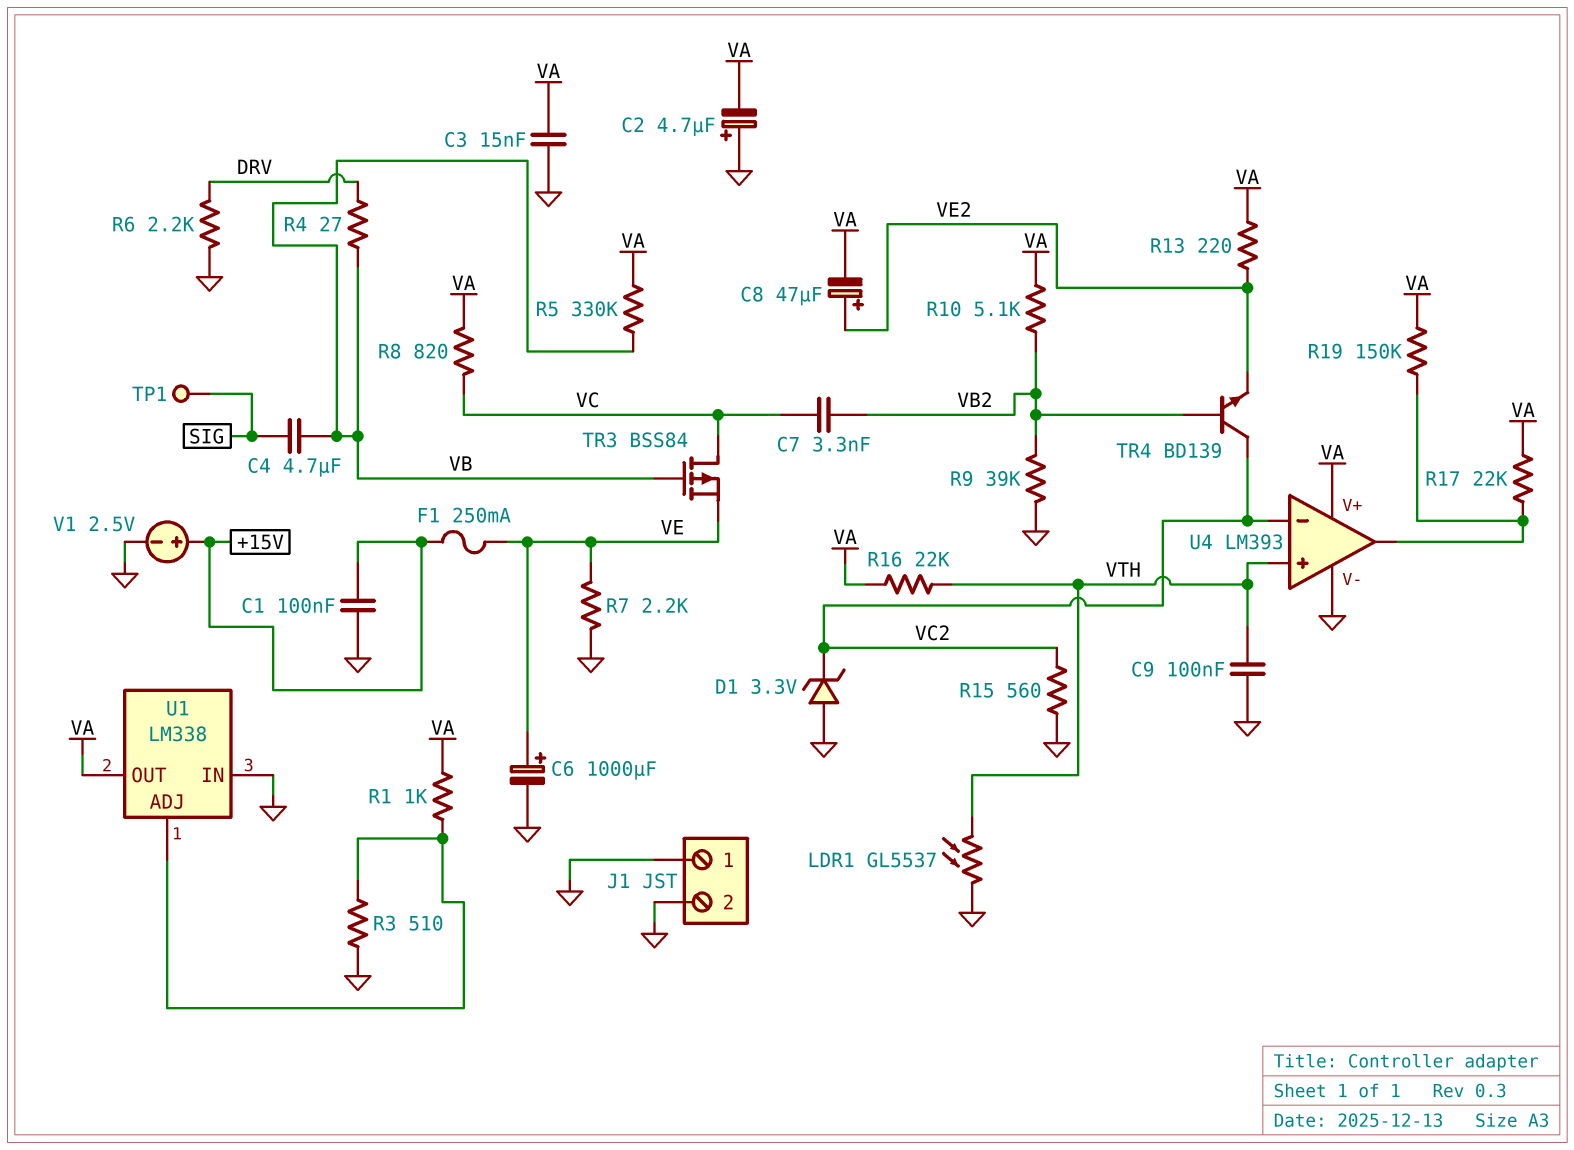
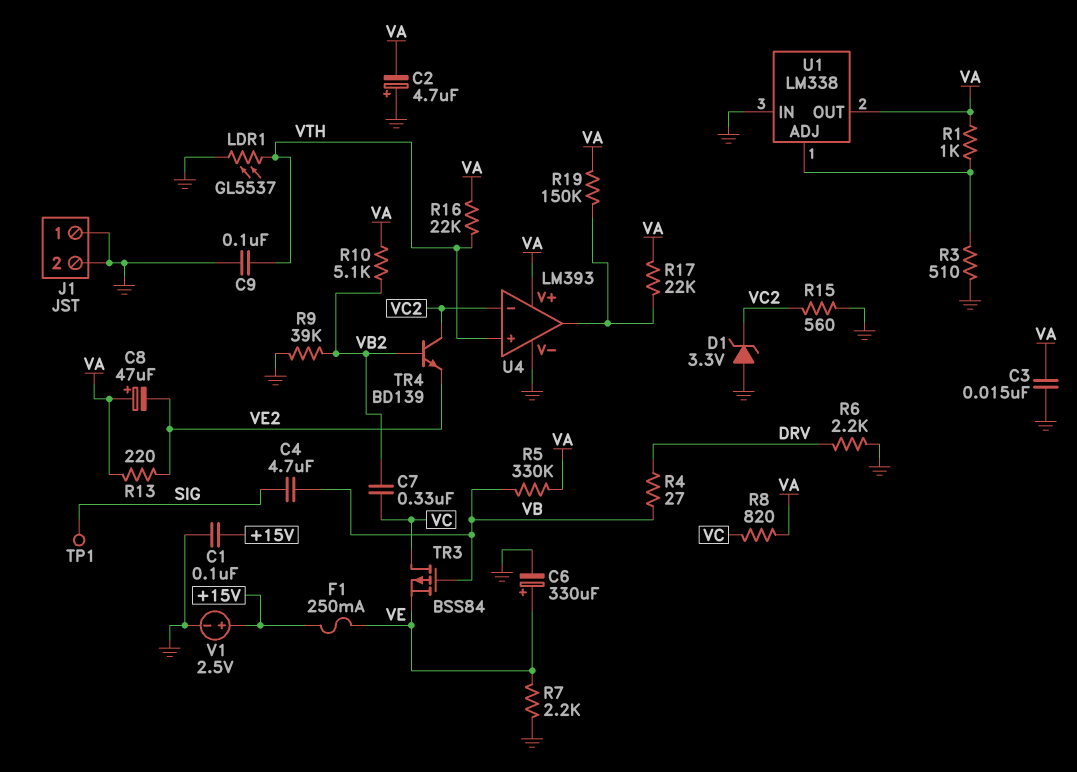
C6: 1000uF (plus VE, minus GND) -> 330uF (plus VE, minus GND)
C7: 3.3nF (VB2, VC) -> 330nF (VB2, VC)
C8: 47uF (plus VE2, minus VA) -> 47uF (plus VA, minus VE2)

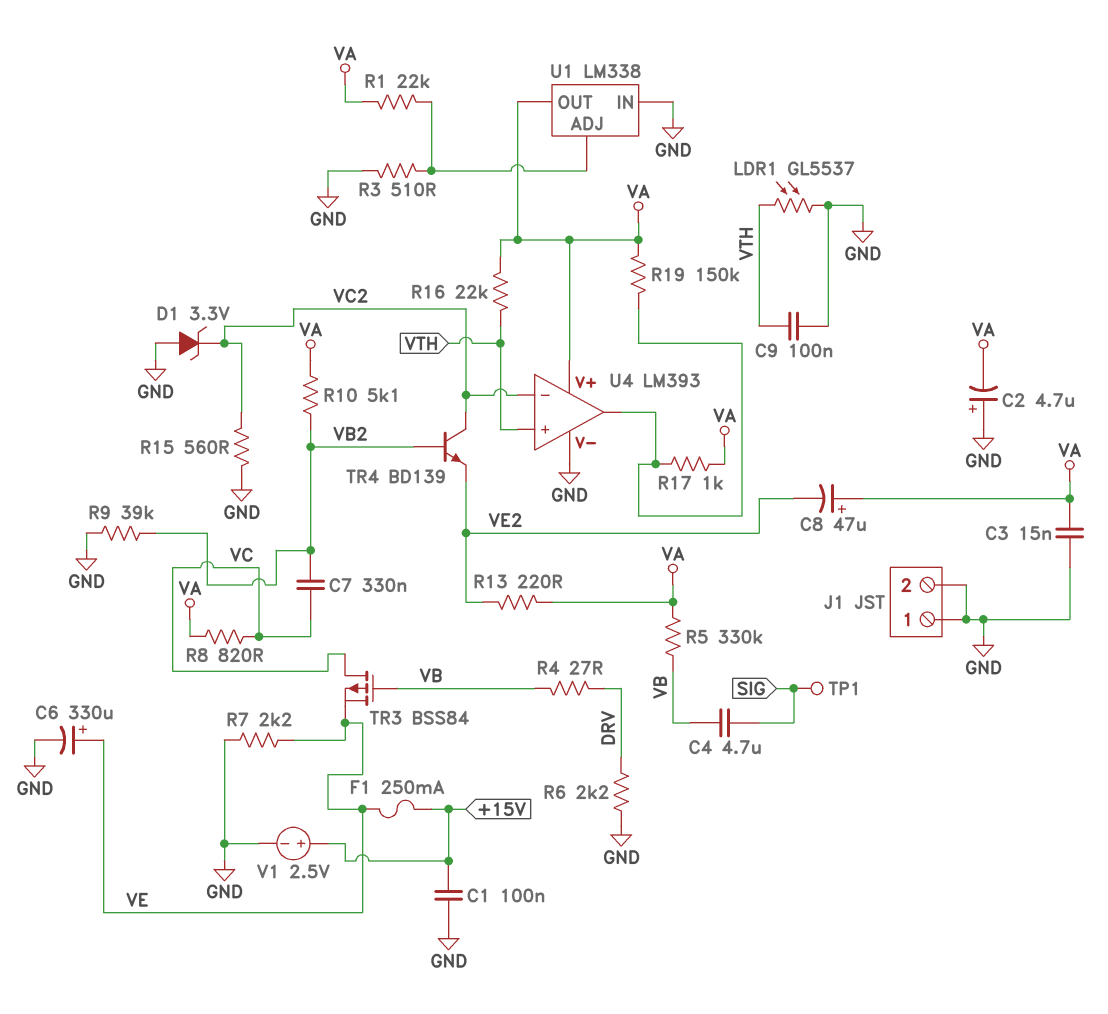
R1: 1k (U1/ADJ, VA) -> 22k (U1/ADJ, VA)
R17: 22k (U4/out, VA) -> 1k (U4/out, VA)

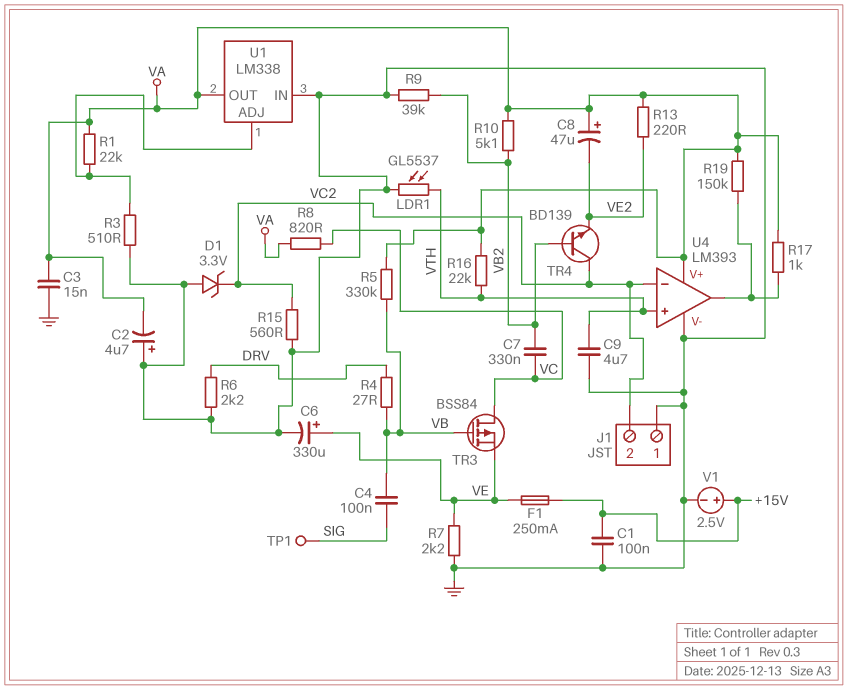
C4: 4.7uF (SIG, VB) -> 100nF (SIG, VB)
C9: 100nF (GND, VTH) -> 4.7uF (GND, VTH)
J1 pin 2: GND -> VC2

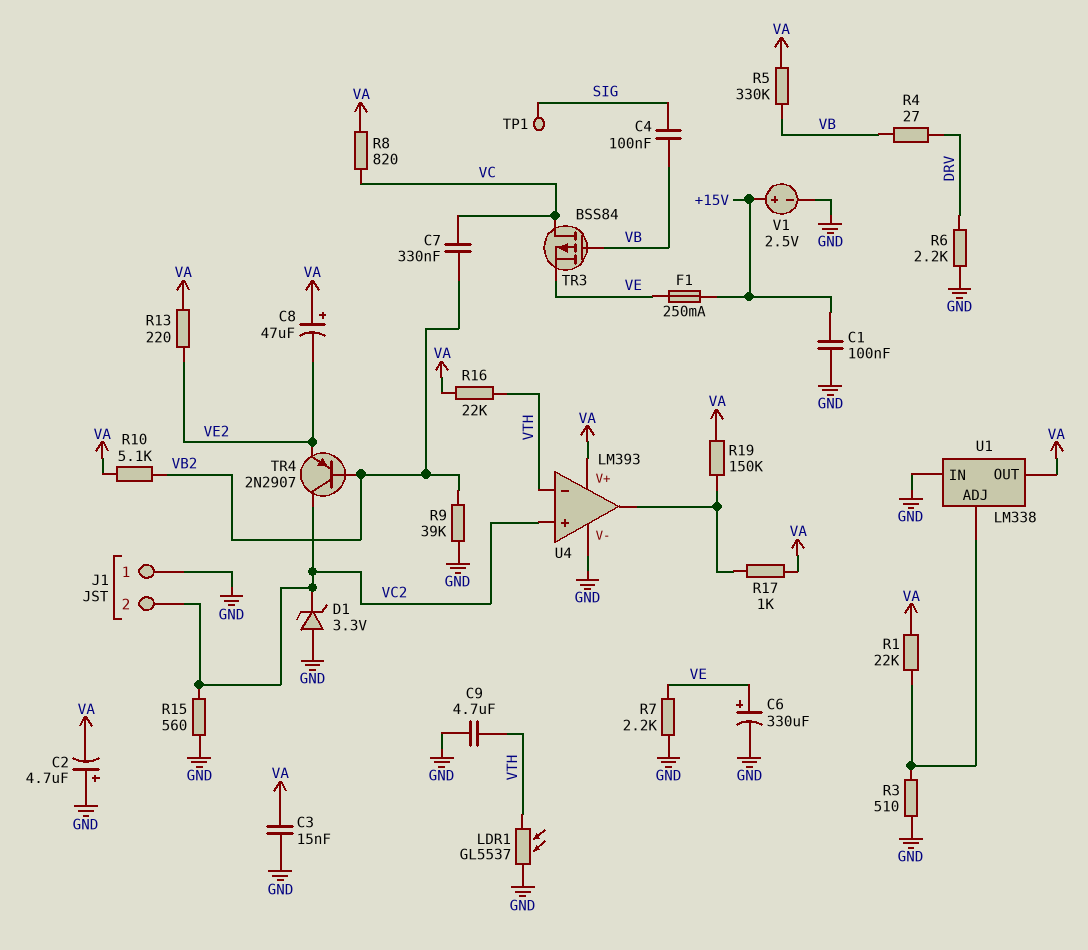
TR4: NPN BD139 (B VB2, C VC2, E VE2) -> PNP 2N2907 (B VB2, C VC2, E VE2)
U4 pin in+: VTH -> VC2
U4 pin in-: VC2 -> VTH

